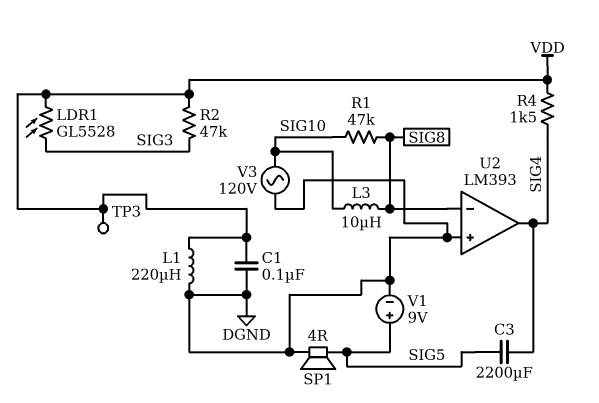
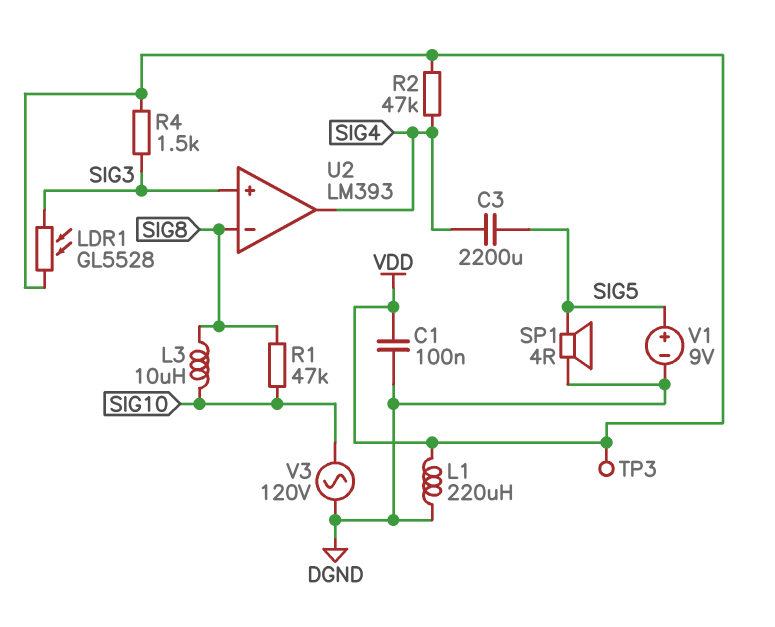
R2: 47k (SIG3, VDD) -> 47k (SIG4, VDD)
R4: 1.5k (SIG4, VDD) -> 1.5k (SIG3, VDD)
U2 pin in+: DGND -> SIG3

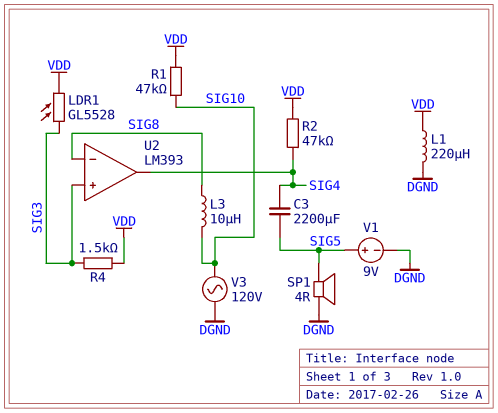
C1: 100nF (DGND, VDD) -> none
R1: 47k (SIG8, SIG10) -> 47k (SIG10, VDD)
TP3: test point (VDD) -> none

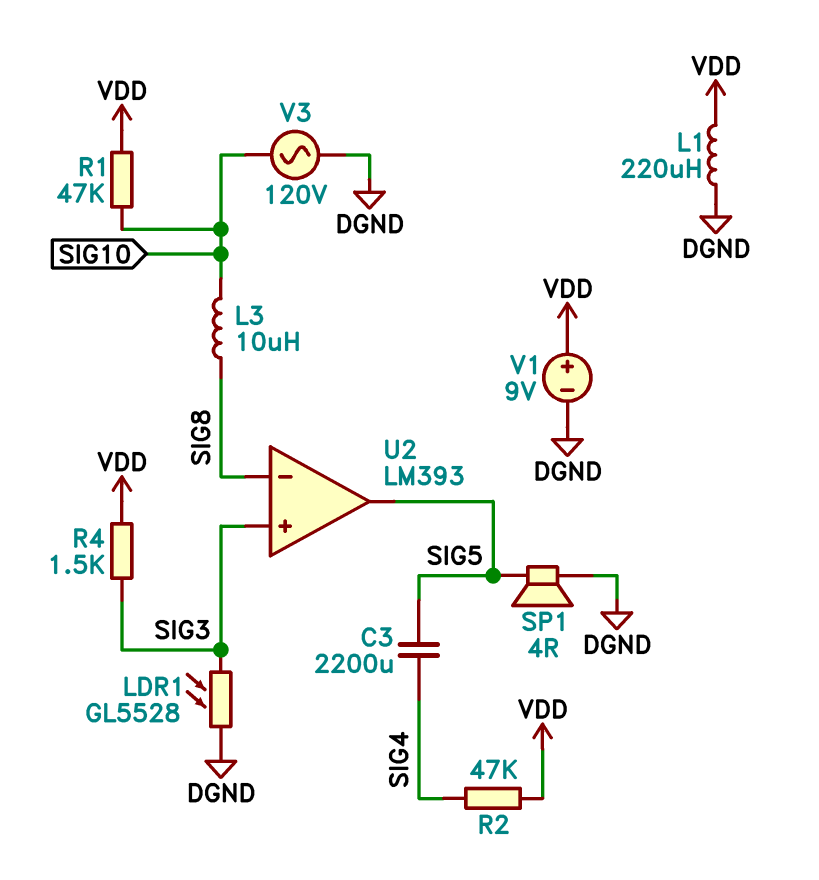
LDR1: GL5528 (SIG3, VDD) -> GL5528 (DGND, SIG3)
U2 pin out: SIG4 -> SIG5
V1: 9V (plus SIG5, minus DGND) -> 9V (plus VDD, minus DGND)

